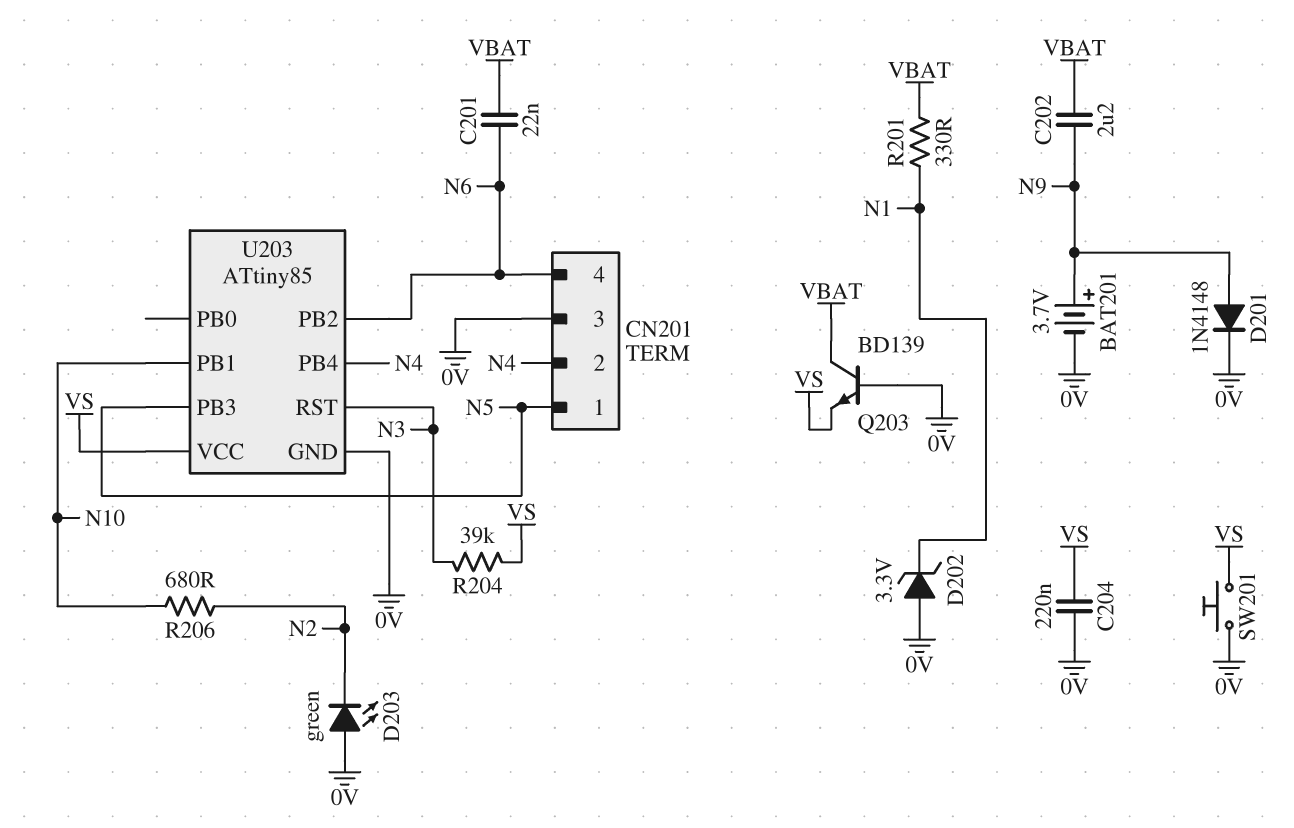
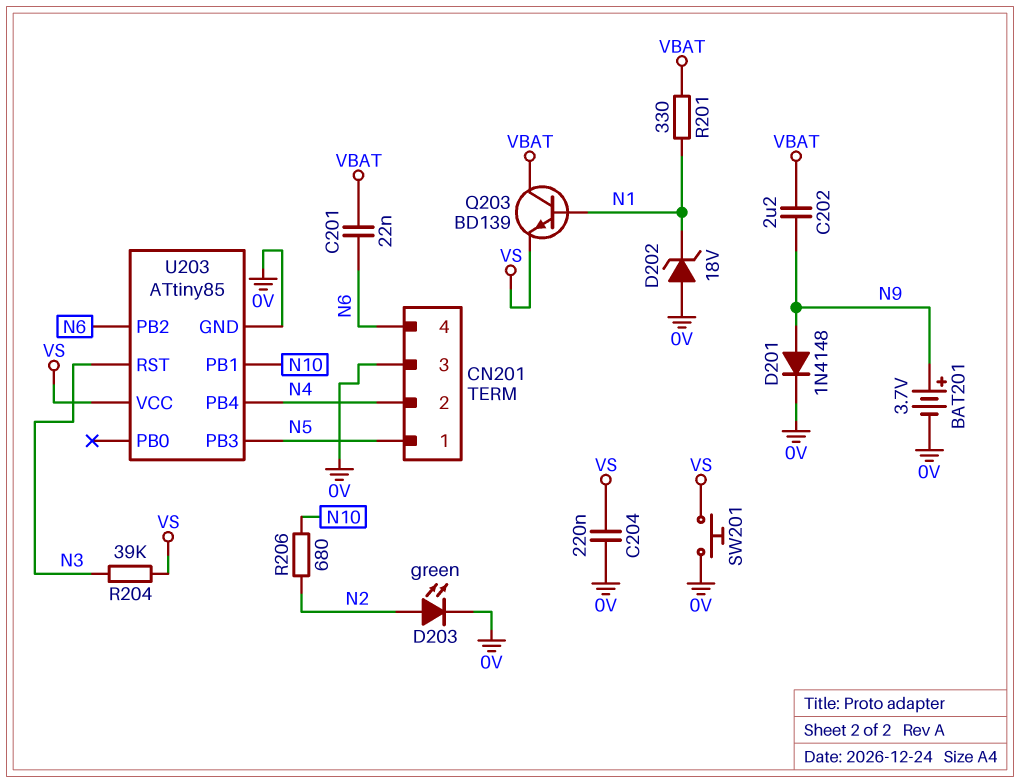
D202: zener 3.3V (A 0V, K N1) -> zener 18V (A 0V, K N1)
D203: LED green (A 0V, K N2) -> LED green (A N2, K 0V)
Q203: NPN BD139 (B 0V, C VBAT, E VS) -> NPN BD139 (B N1, C VBAT, E VS)

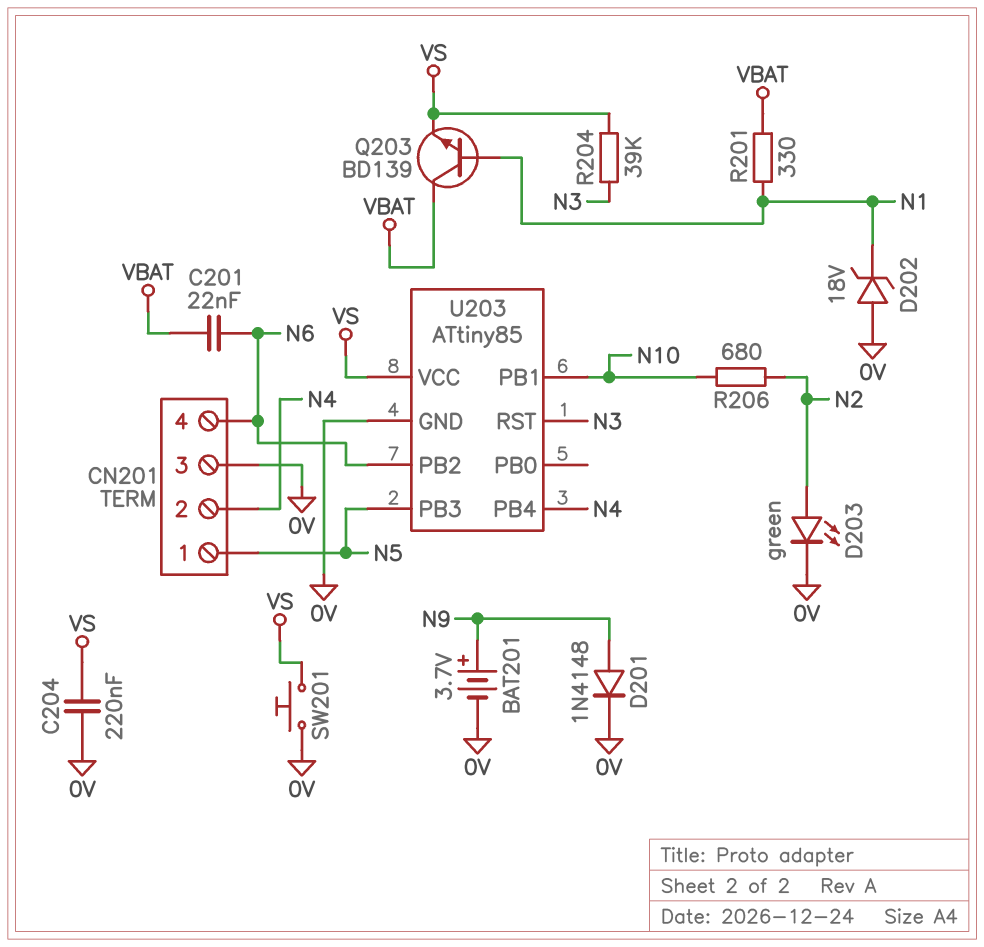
C202: 2.2uF (N9, VBAT) -> none

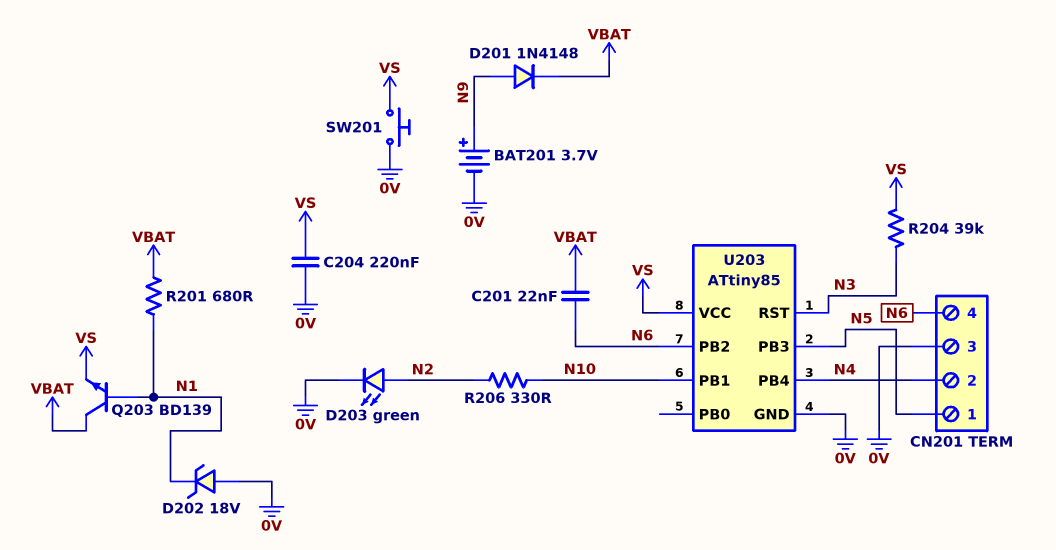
D201: diode 1N4148 (A N9, K 0V) -> diode 1N4148 (A N9, K VBAT)
R201: 330 (N1, VBAT) -> 680 (N1, VBAT)
R206: 680 (N2, N10) -> 330 (N2, N10)

